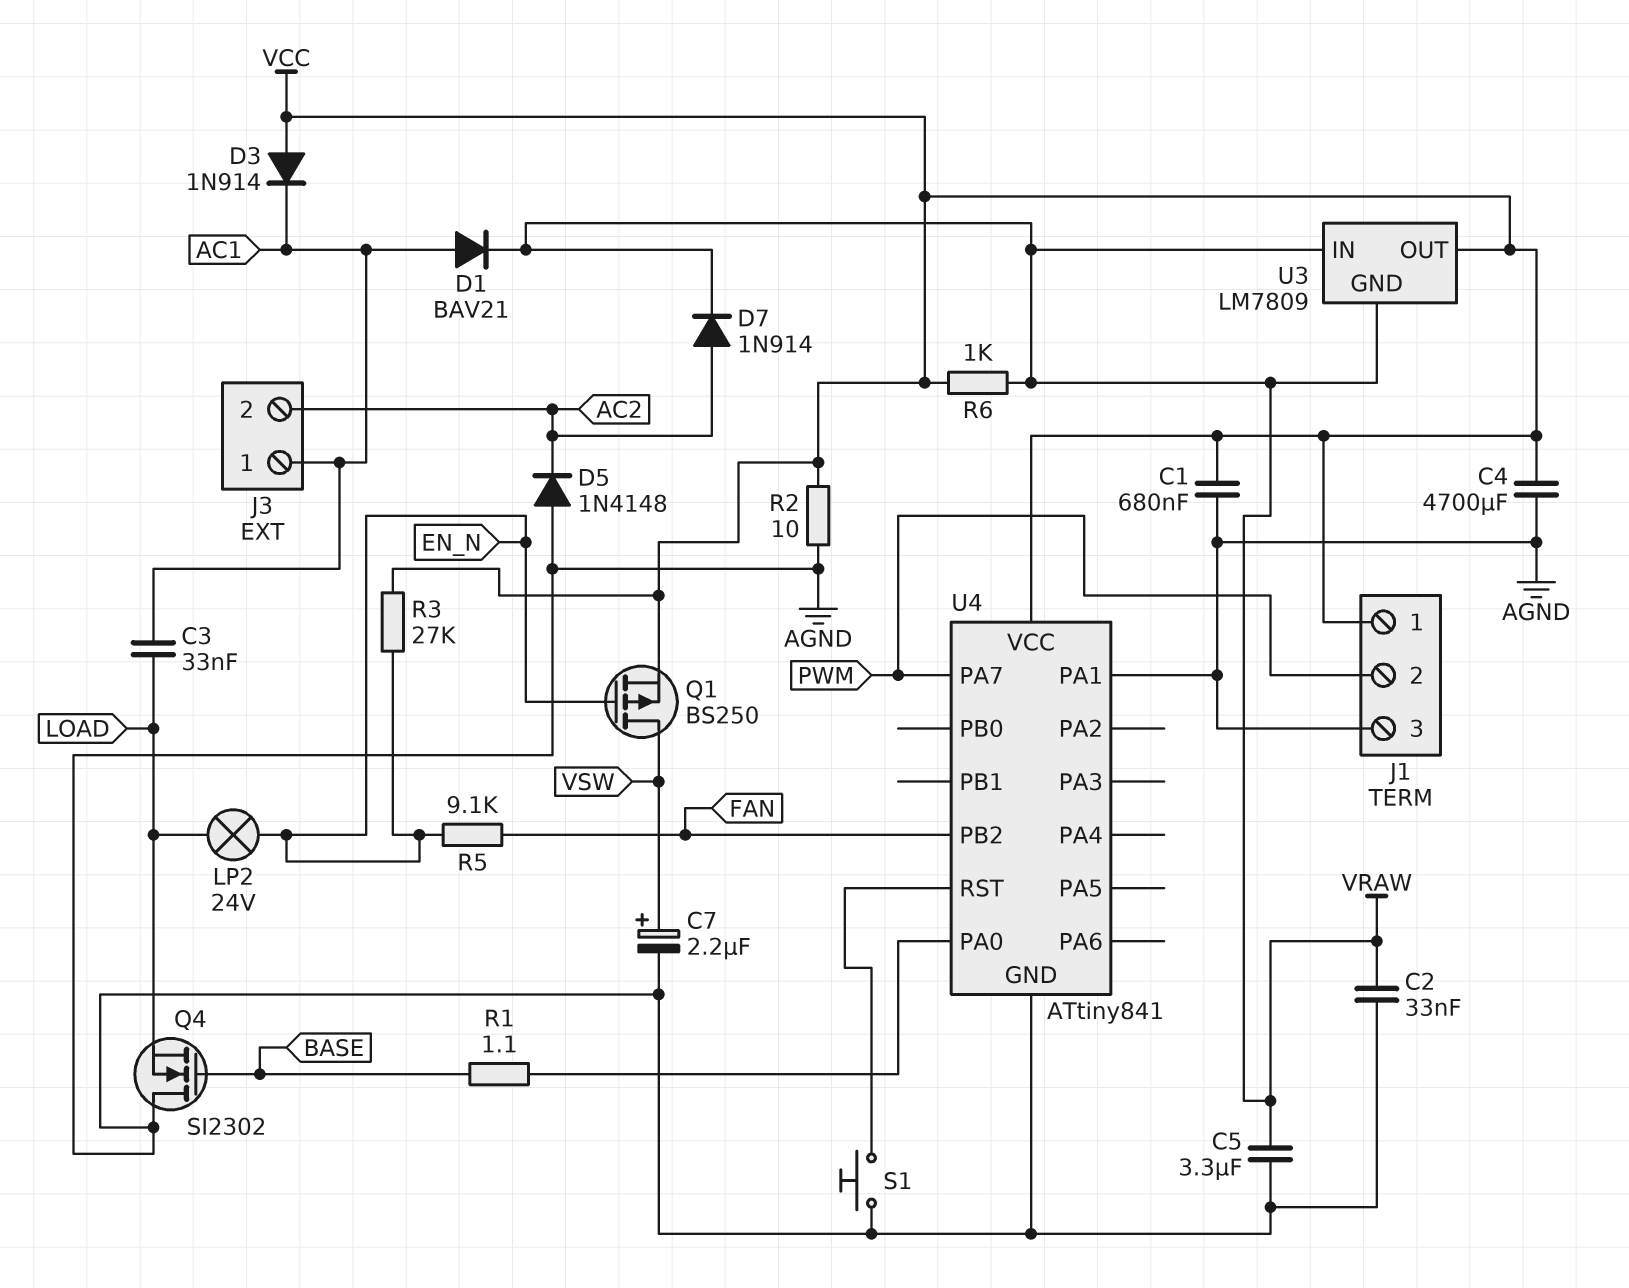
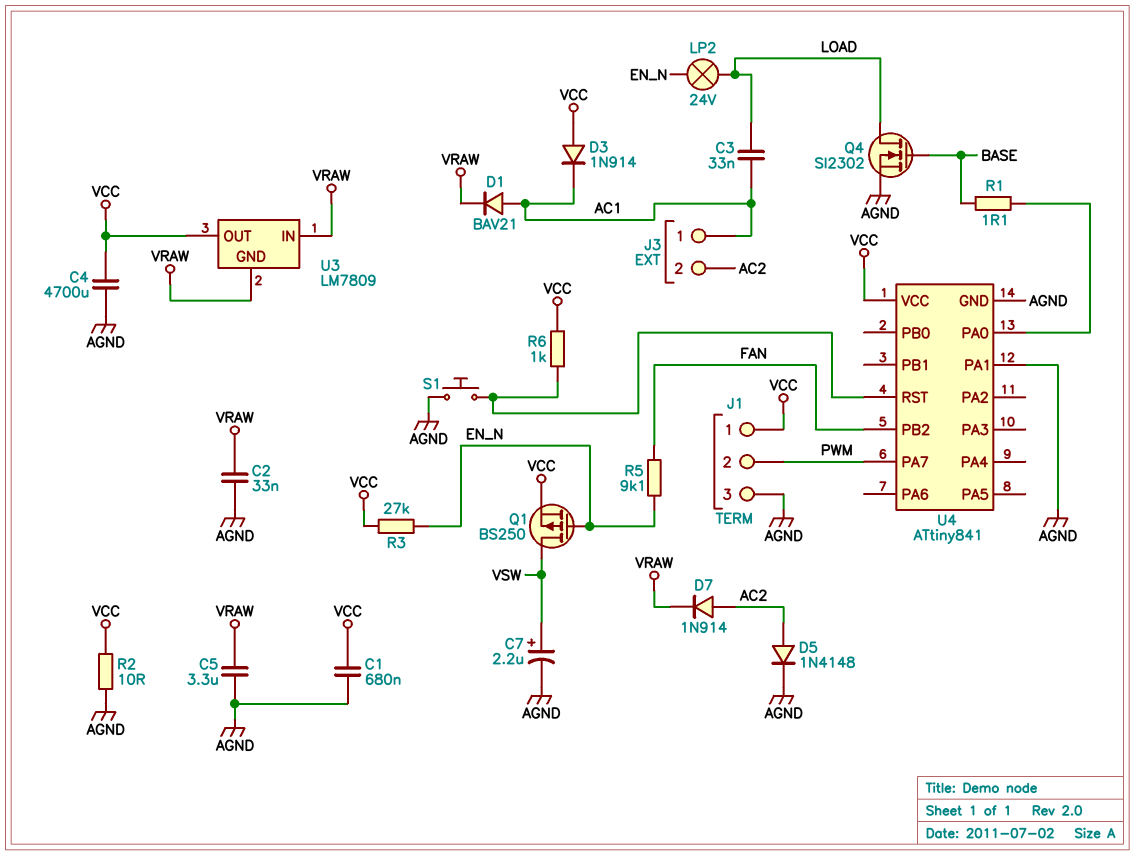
D5: diode 1N4148 (A AGND, K AC2) -> diode 1N4148 (A AC2, K AGND)
Q4: NMOS SI2302 (G BASE, D AGND, S LOAD) -> NMOS SI2302 (G BASE, D LOAD, S AGND)
R6: 1k (VCC, VRAW) -> 1k (U4/RST, VCC)

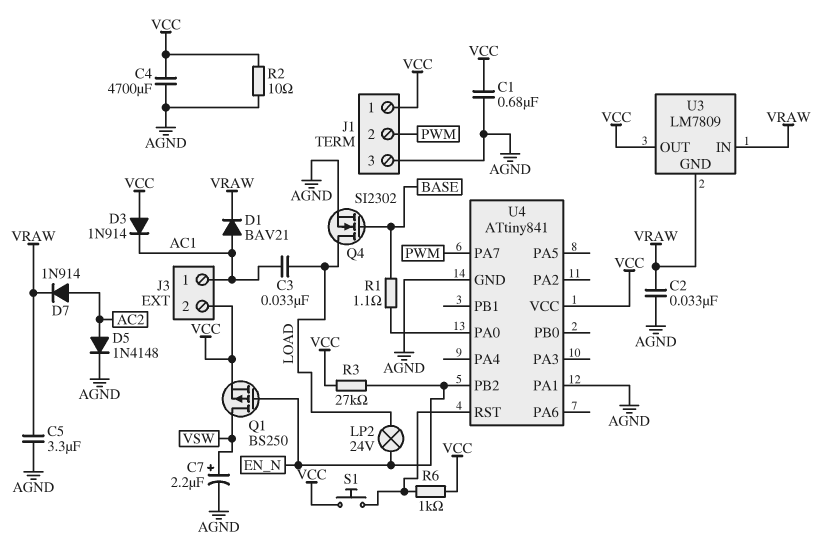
J3 pin 2: AC2 -> VCC
R5: 9.1k (EN_N, FAN) -> none
S1: button (AGND, U4/RST) -> button (U4/RST, VCC)
U4 pin PB2: FAN -> EN_N

